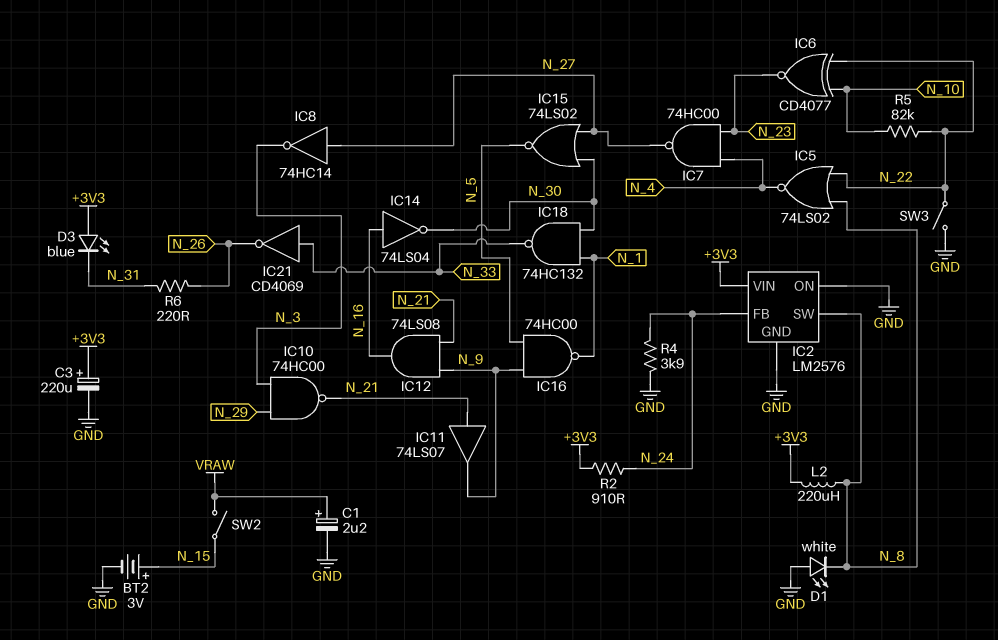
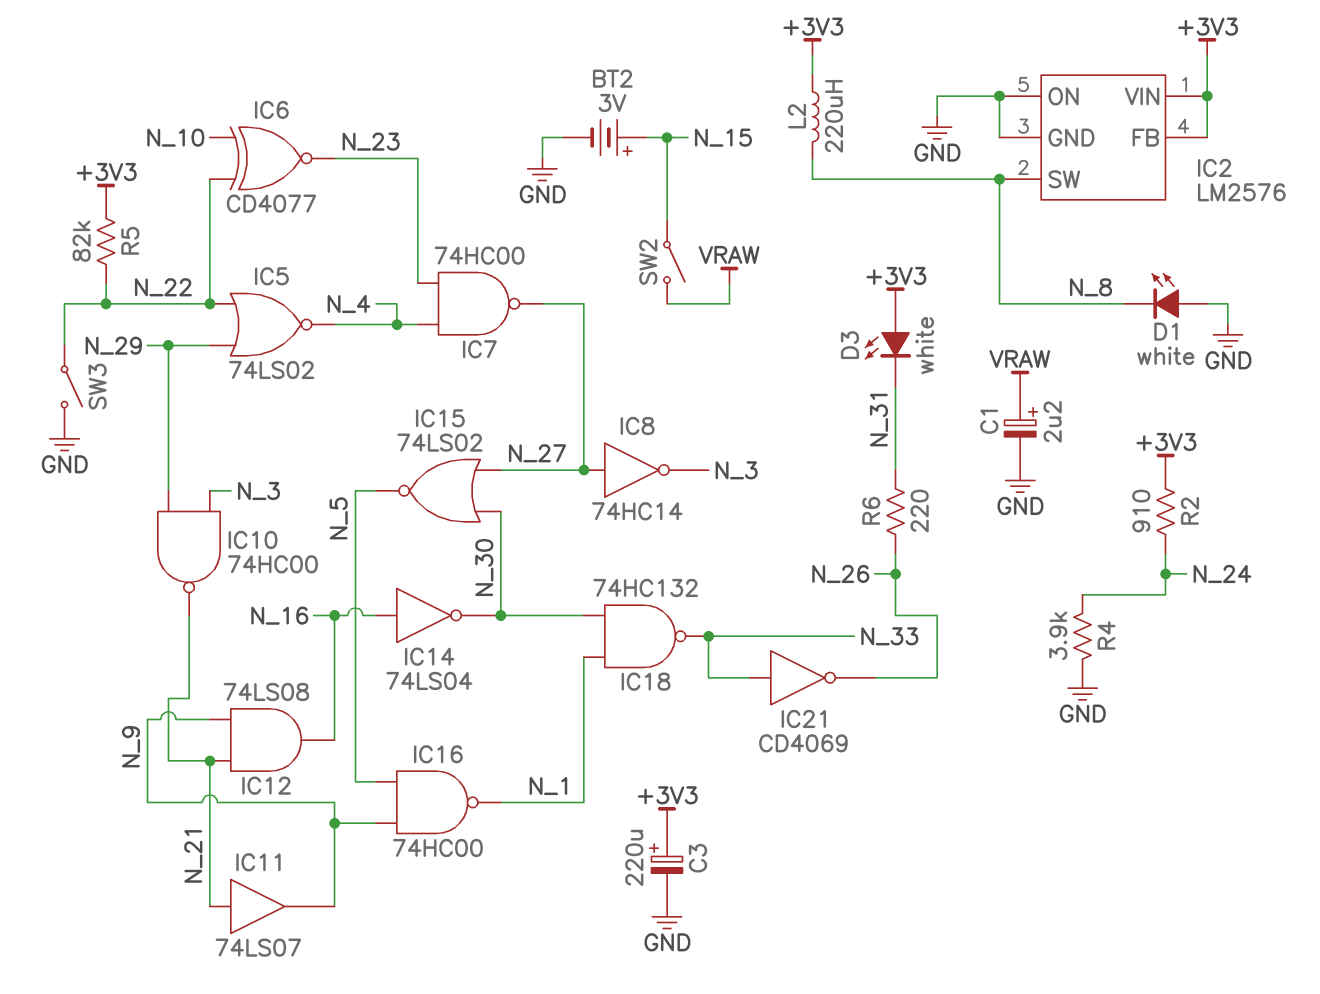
D3: LED blue (A +3V3, K N_31) -> LED white (A +3V3, K N_31)
IC2 pin FB: N_24 -> +3V3
IC5: NOR 74LS02 (in N_8, in N_22, out N_4) -> NOR 74LS02 (in N_22, in N_29, out N_4)
R5: 82k (N_10, N_22) -> 82k (+3V3, N_22)

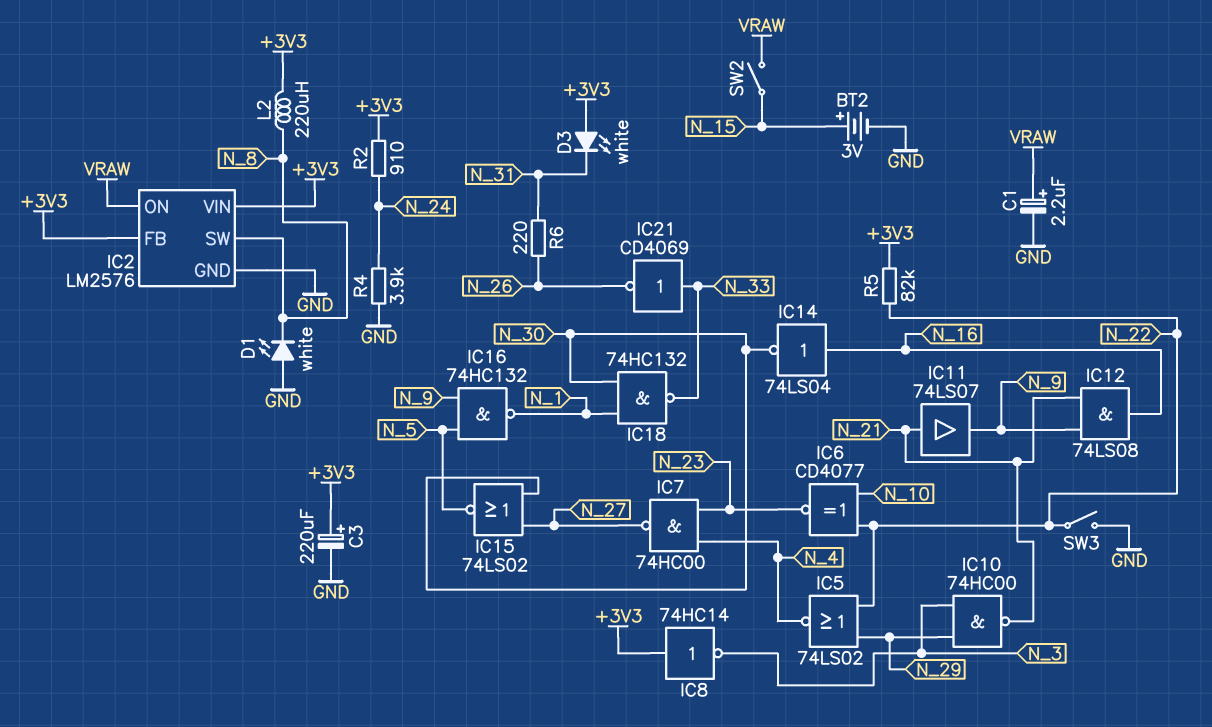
IC2 pin ON: GND -> VRAW
IC8: NOT 74HC14 (in N_27, out N_3) -> NOT 74HC14 (in +3V3, out N_3)
IC16: NAND 74HC00 (in N_5, in N_9, out N_1) -> NAND 74HC132 (in N_5, in N_9, out N_1)

